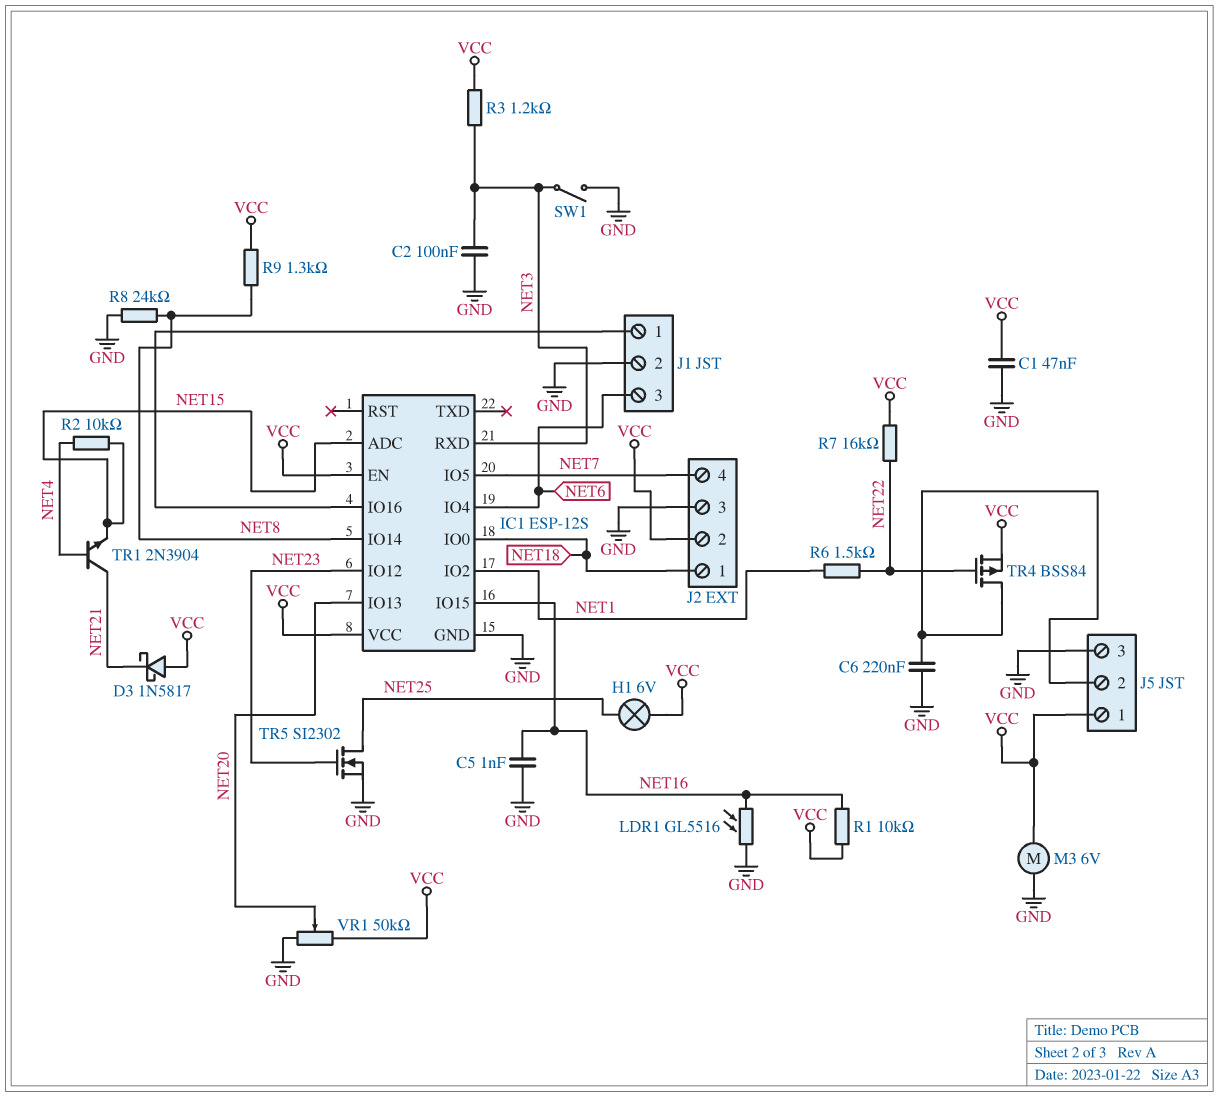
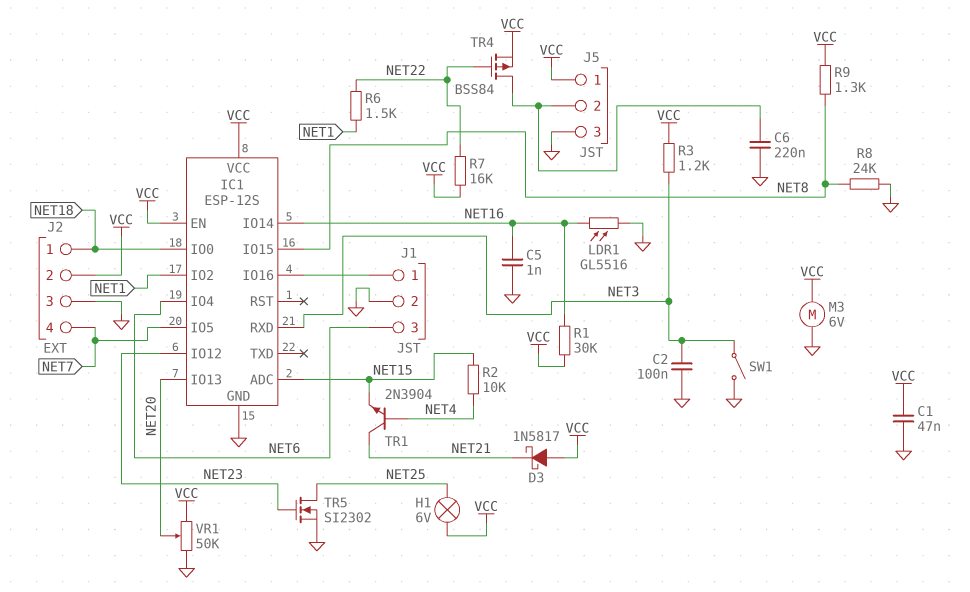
IC1 pin IO14: NET8 -> NET16
IC1 pin IO15: NET16 -> NET8
R1: 10k (NET16, VCC) -> 30k (NET16, VCC)

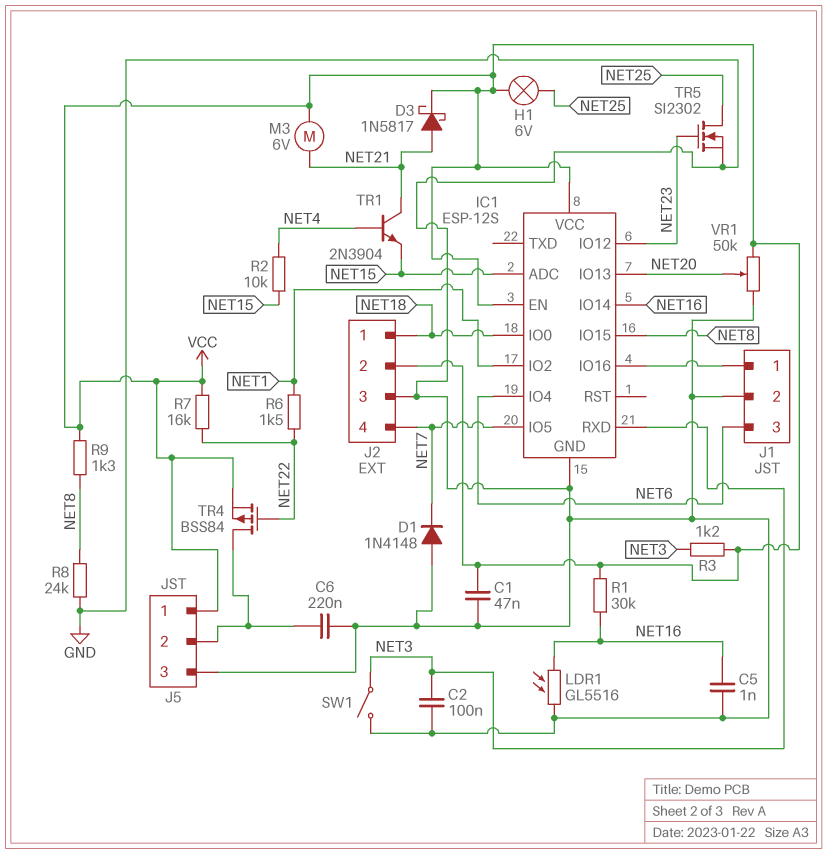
D1: none -> diode 1N4148 (A GND, K NET7)
D3: schottky 1N5817 (A VCC, K NET21) -> schottky 1N5817 (A NET21, K VCC)
M3: motor 6V (GND, VCC) -> motor 6V (NET21, VCC)

